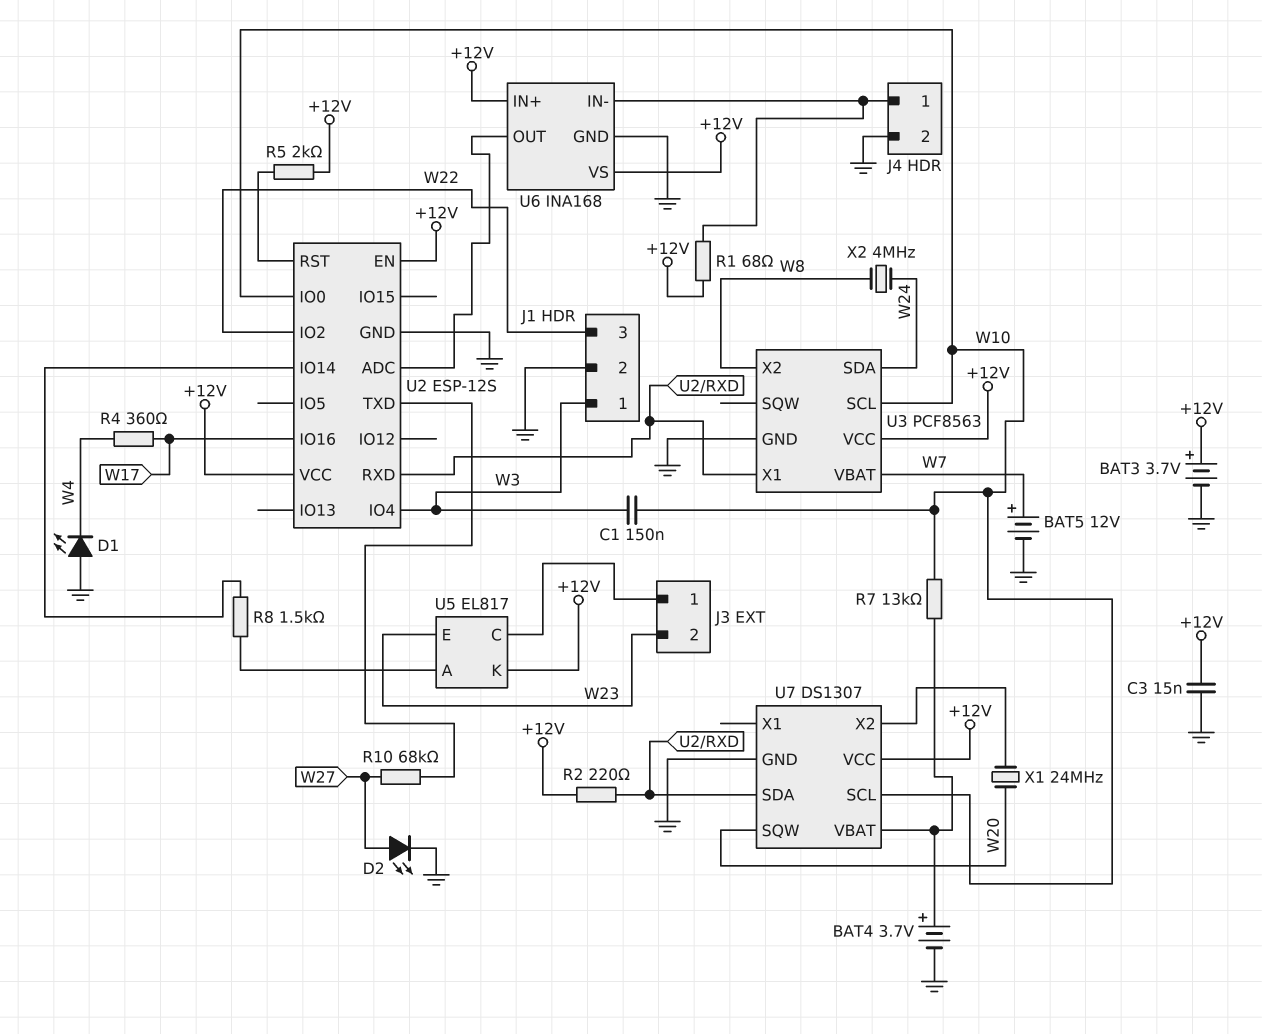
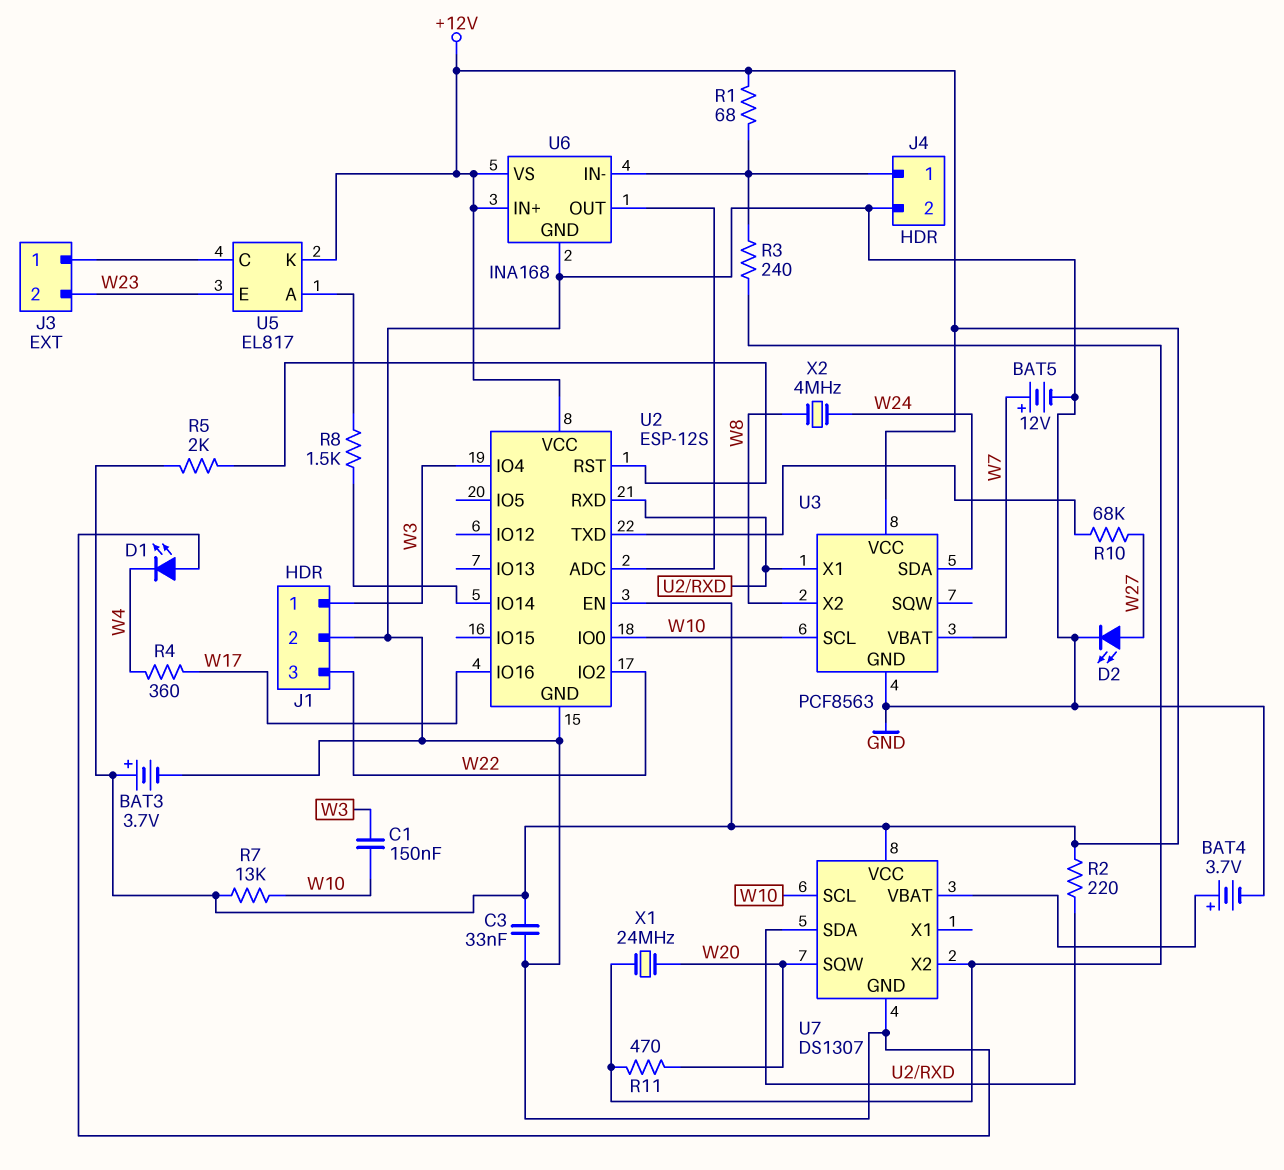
C3: 15nF (+12V, GND) -> 33nF (+12V, GND)
R3: none -> 240 (J4/1, U7/X2)
R7: 13k (U7/VBAT, W10) -> 13k (+12V, W10)
R11: none -> 470 (U7/X2, W20)

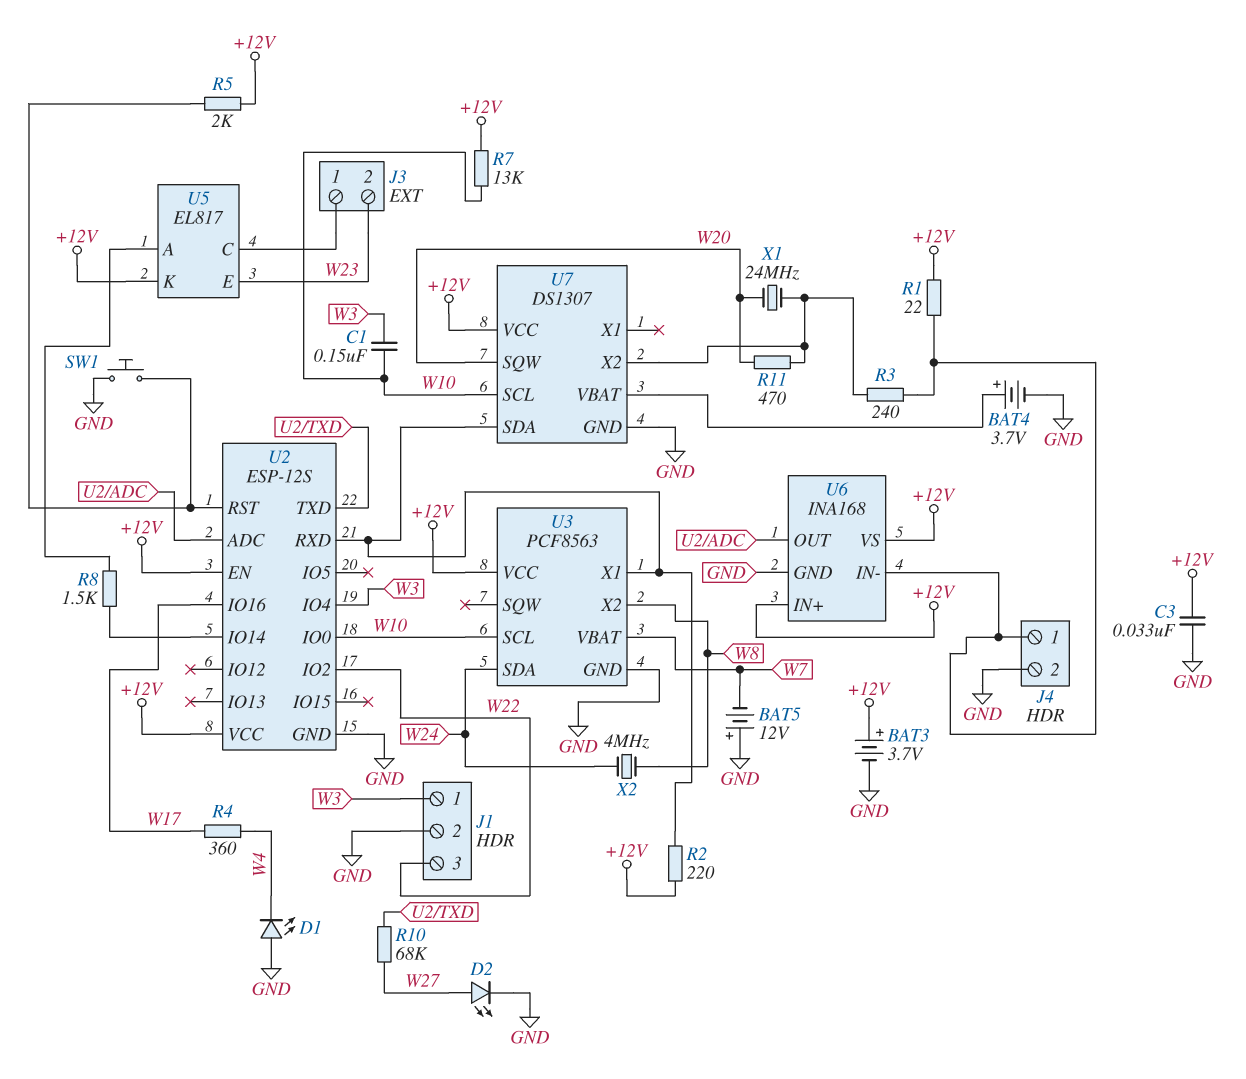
BAT5: 12V (plus W7, minus GND) -> 12V (plus GND, minus W7)
R1: 68 (+12V, J4/1) -> 22 (+12V, J4/1)
SW1: none -> button (GND, U2/RST)

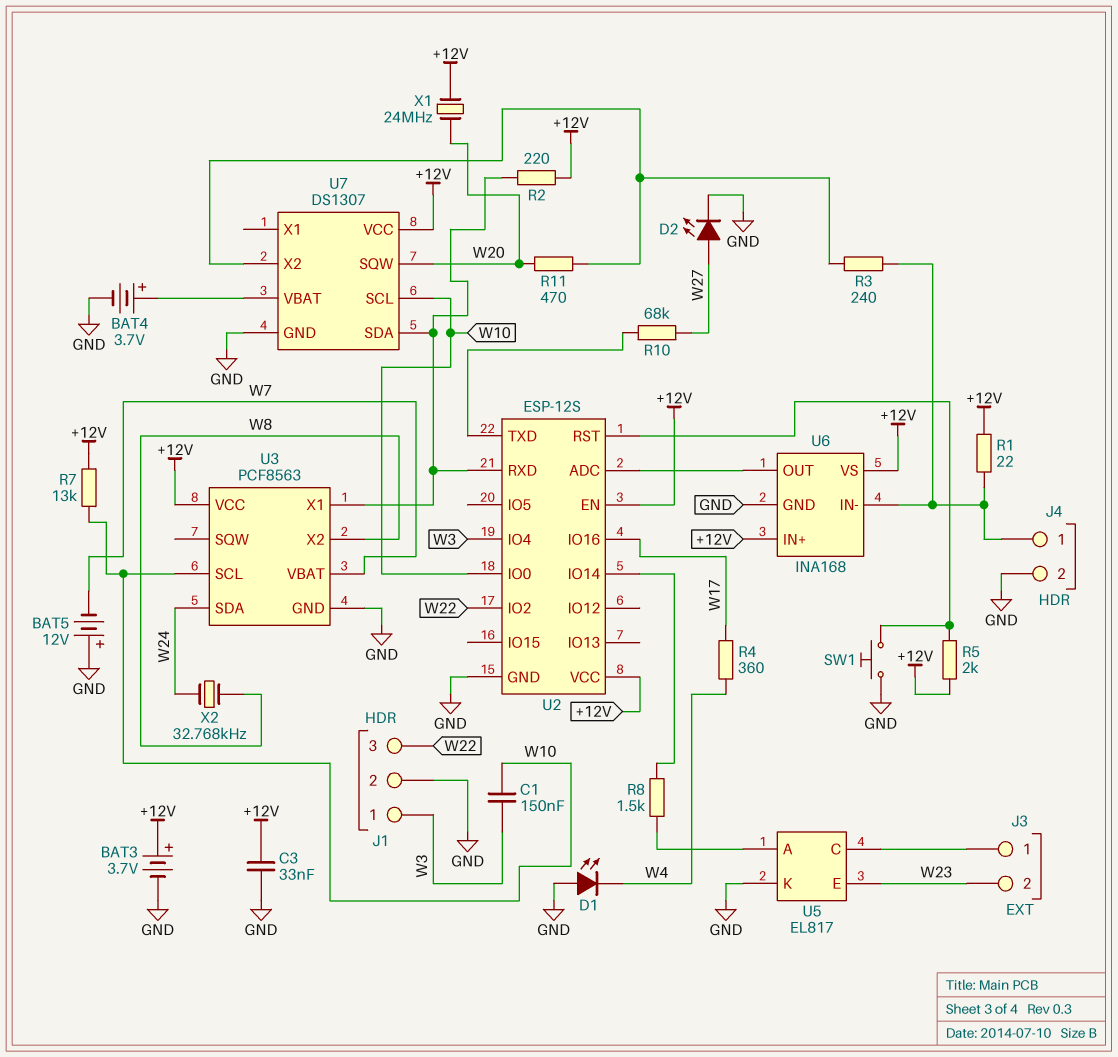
U5 pin K: +12V -> GND
X1: 24MHz (U7/X2, W20) -> 24MHz (+12V, W20)
X2: 4MHz (W8, W24) -> 32.768kHz (W8, W24)

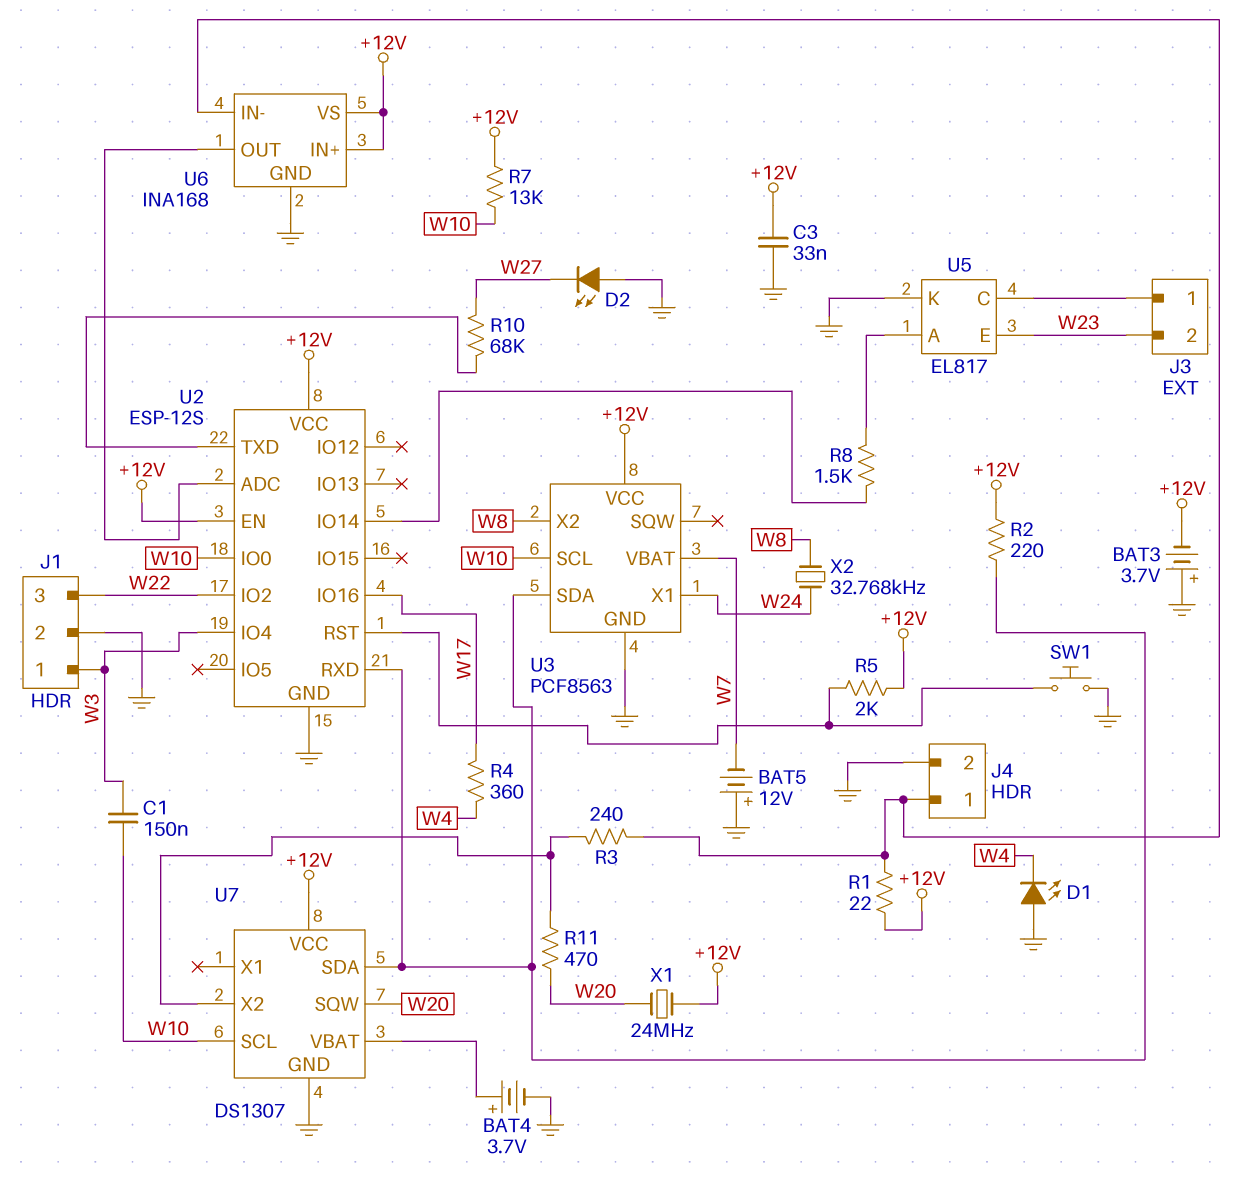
BAT3: 3.7V (plus +12V, minus GND) -> 3.7V (plus GND, minus +12V)
D2: LED (A W27, K GND) -> LED (A GND, K W27)
U3 pin SDA: W24 -> U2/RXD
U3 pin X1: U2/RXD -> W24

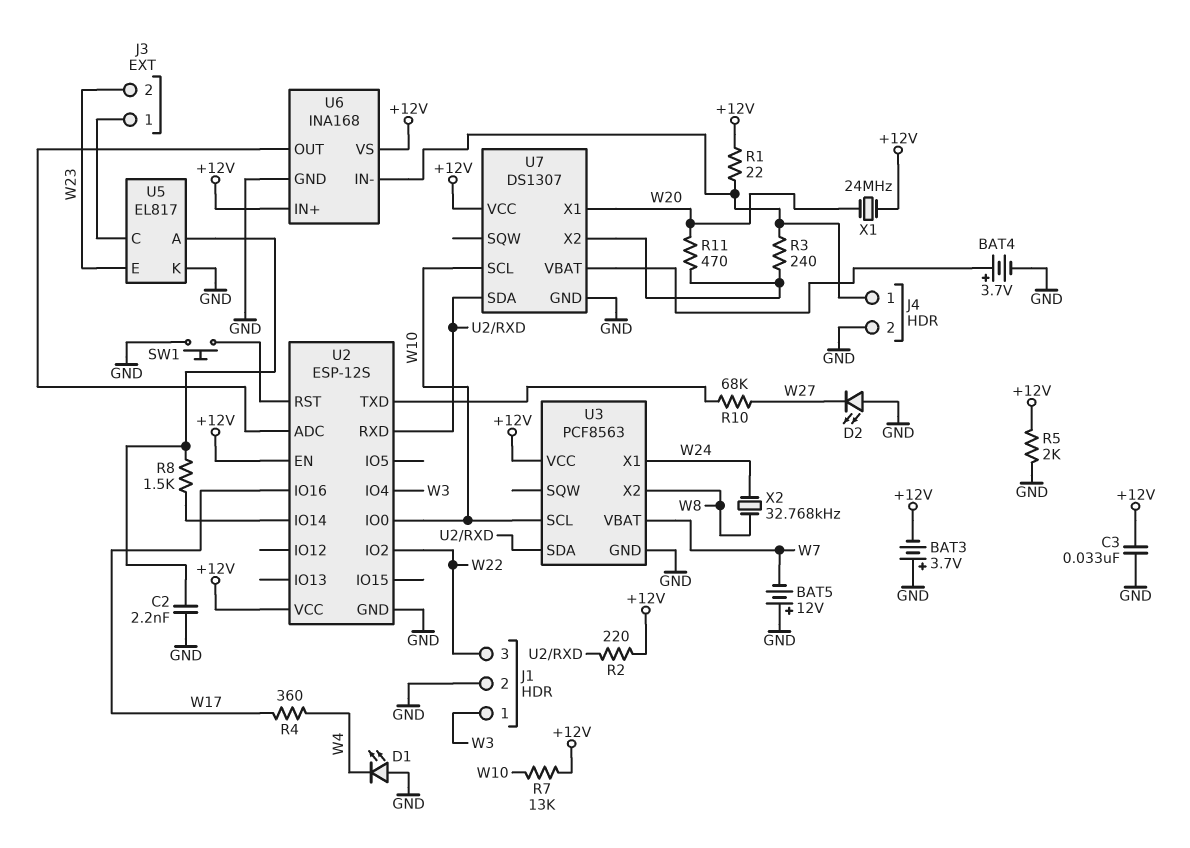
C1: 150nF (W3, W10) -> none
C2: none -> 2.2nF (GND, U5/A)
R5: 2k (+12V, U2/RST) -> 2k (+12V, GND)
U7 pin SQW: W20 -> none
U7 pin X1: none -> W20

